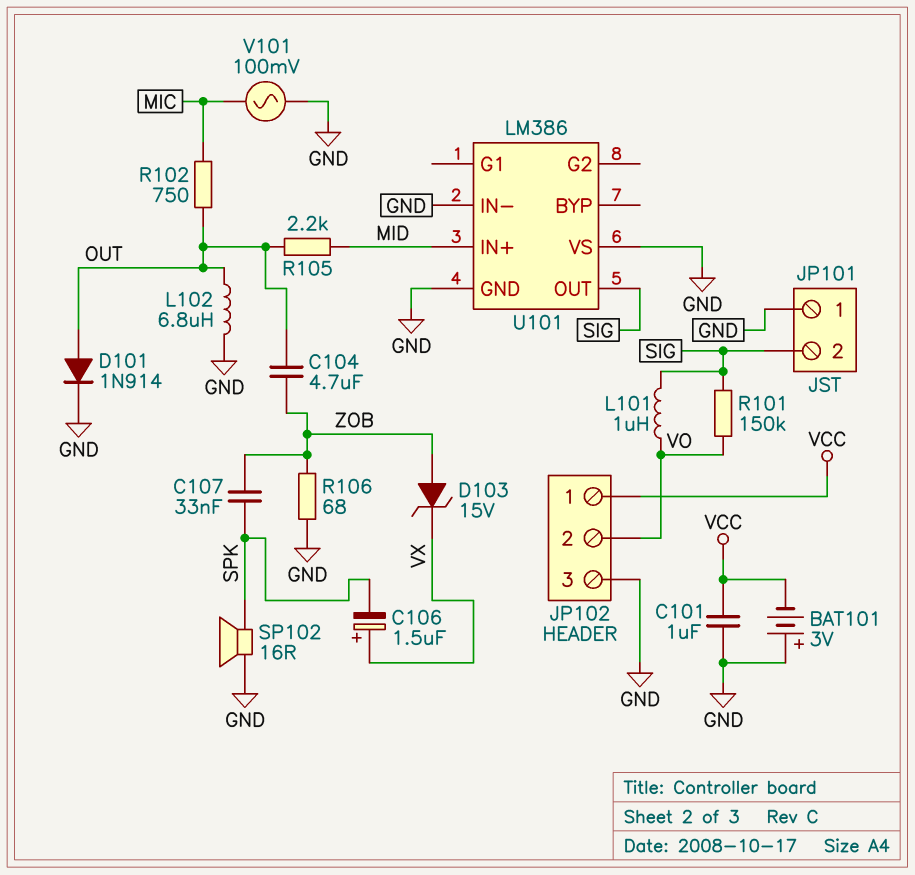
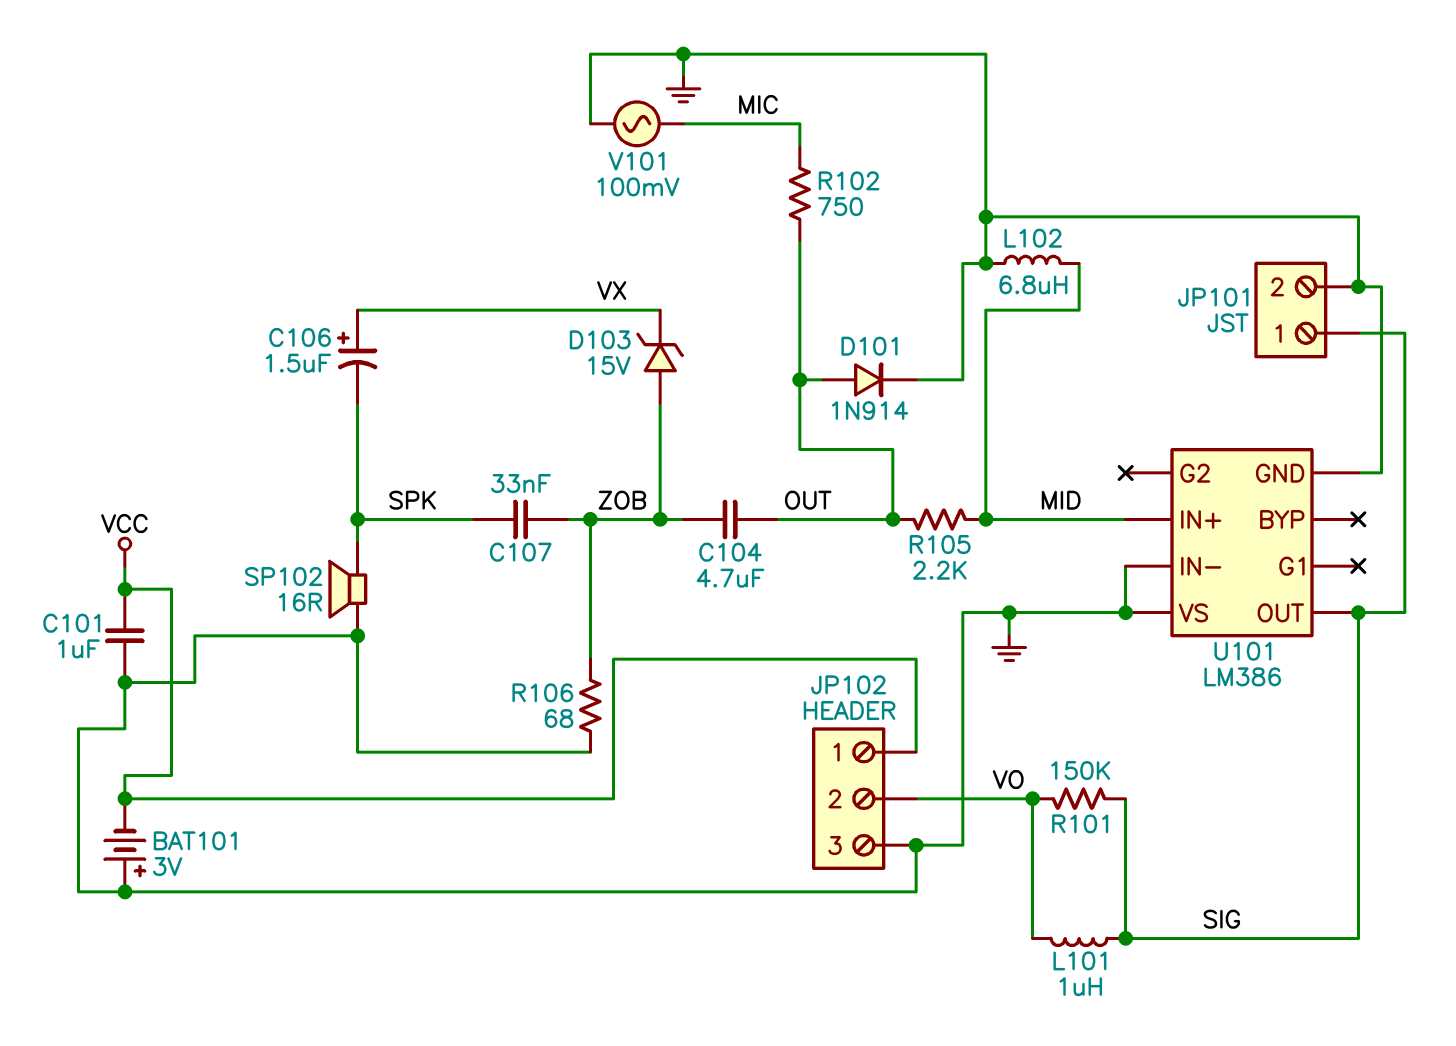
JP101 pin 1: GND -> SIG
JP101 pin 2: SIG -> GND
L102: 6.8uH (GND, OUT) -> 6.8uH (GND, MID)

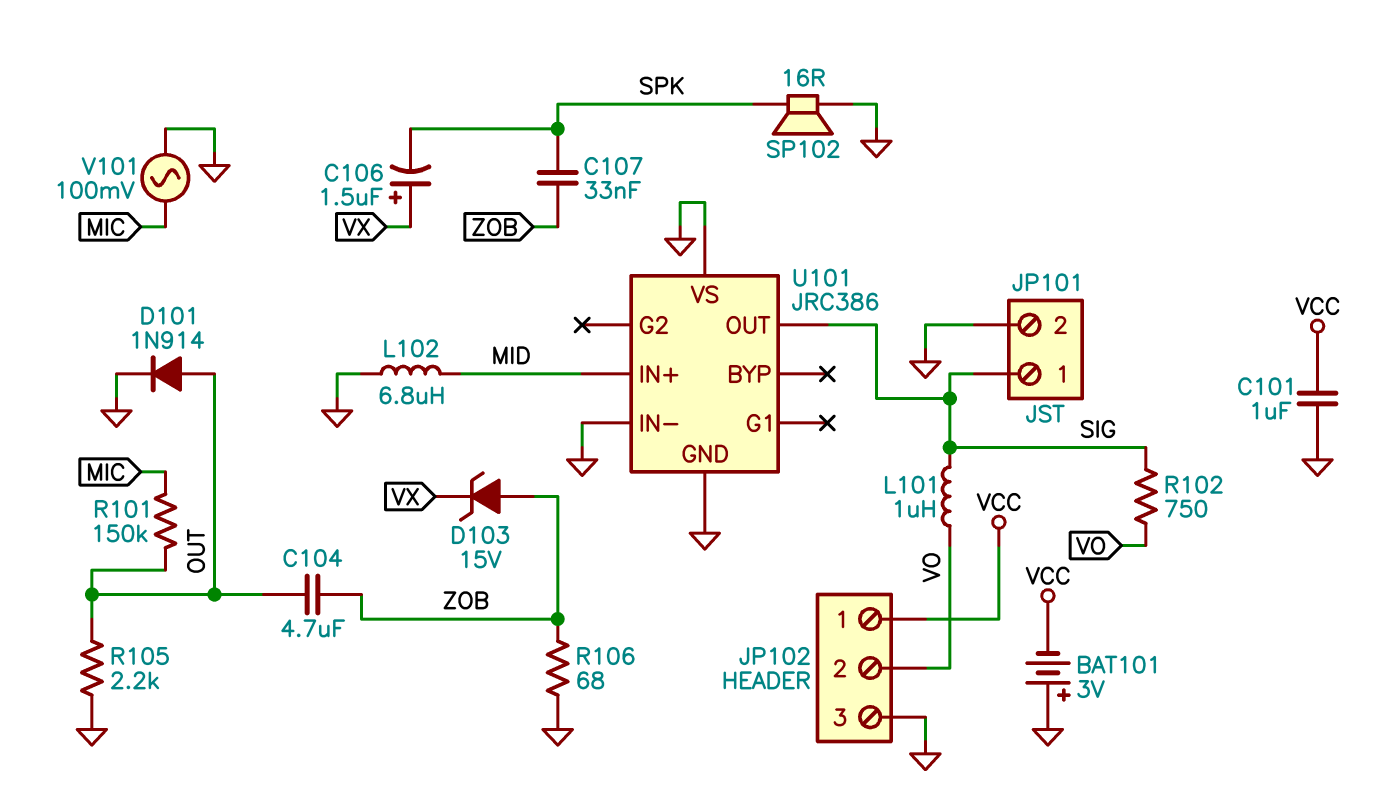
R101: 150k (SIG, VO) -> 150k (MIC, OUT)
R102: 750 (MIC, OUT) -> 750 (SIG, VO)
R105: 2.2k (MID, OUT) -> 2.2k (GND, OUT)
U101: LM386 -> JRC386

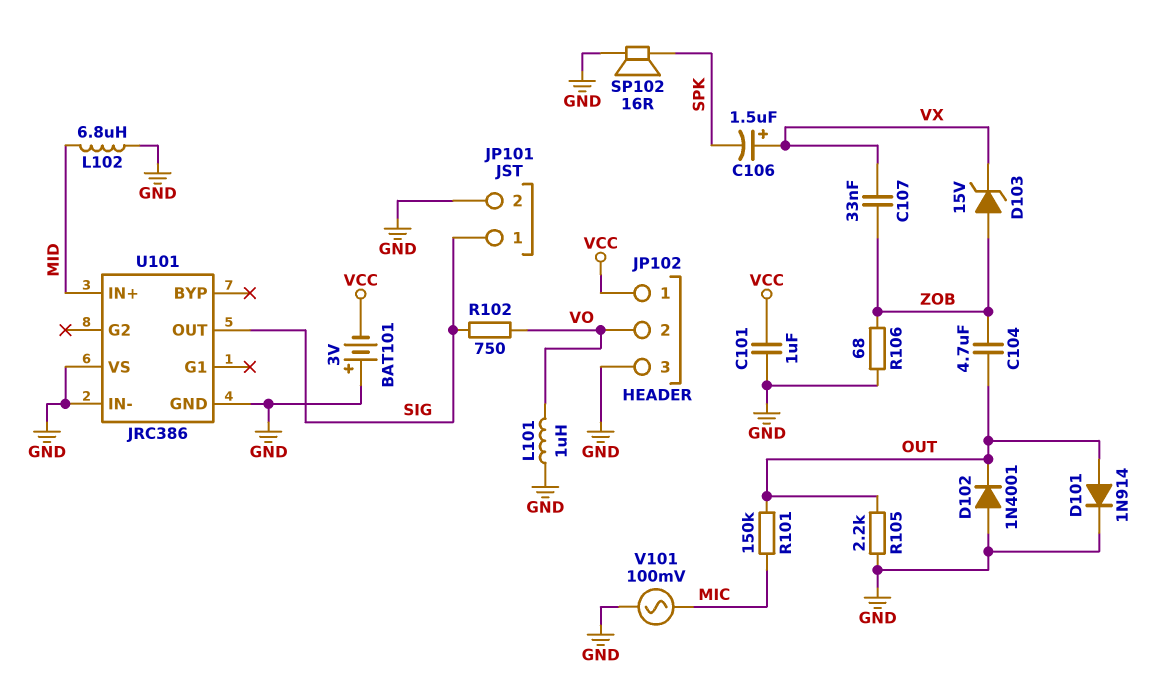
C107: 33nF (SPK, ZOB) -> 33nF (VX, ZOB)
D102: none -> diode 1N4001 (A GND, K OUT)
L101: 1uH (SIG, VO) -> 1uH (GND, VO)

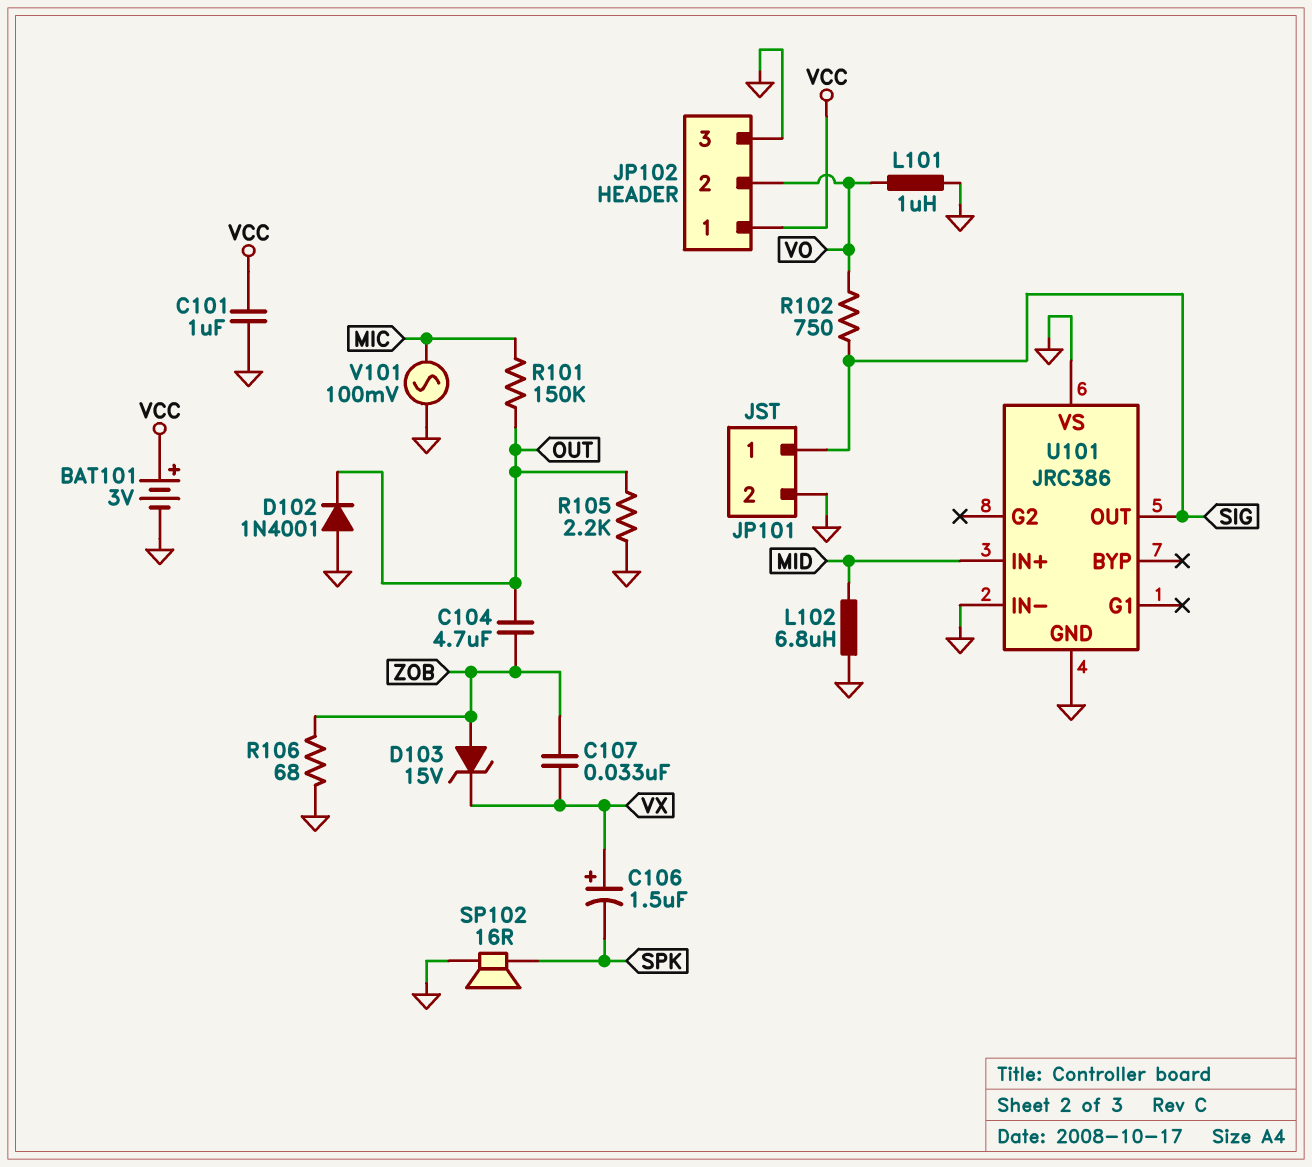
BAT101: 3V (plus GND, minus VCC) -> 3V (plus VCC, minus GND)
D101: diode 1N914 (A OUT, K GND) -> none

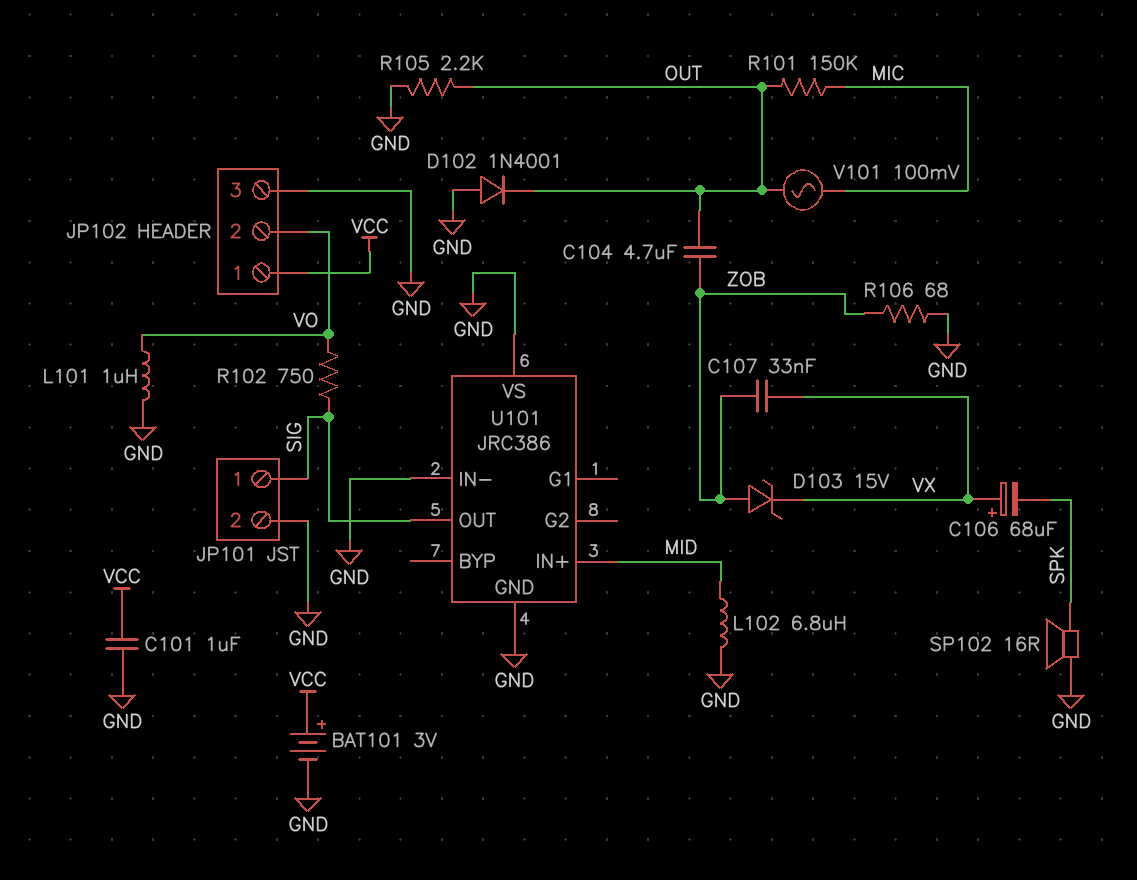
C106: 1.5uF (plus VX, minus SPK) -> 68uF (plus VX, minus SPK)
V101: AC 100mV (GND, MIC) -> AC 100mV (MIC, OUT)

